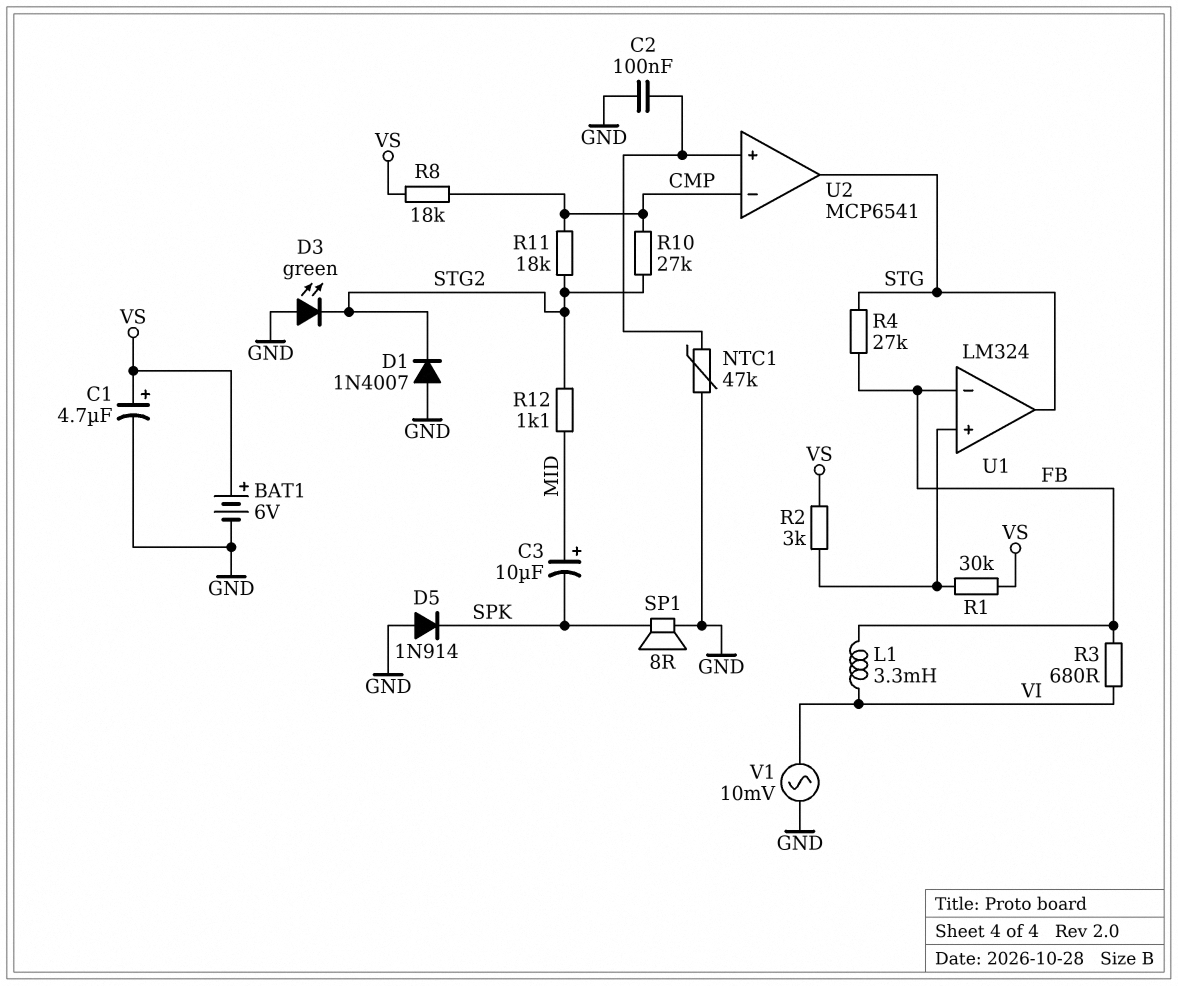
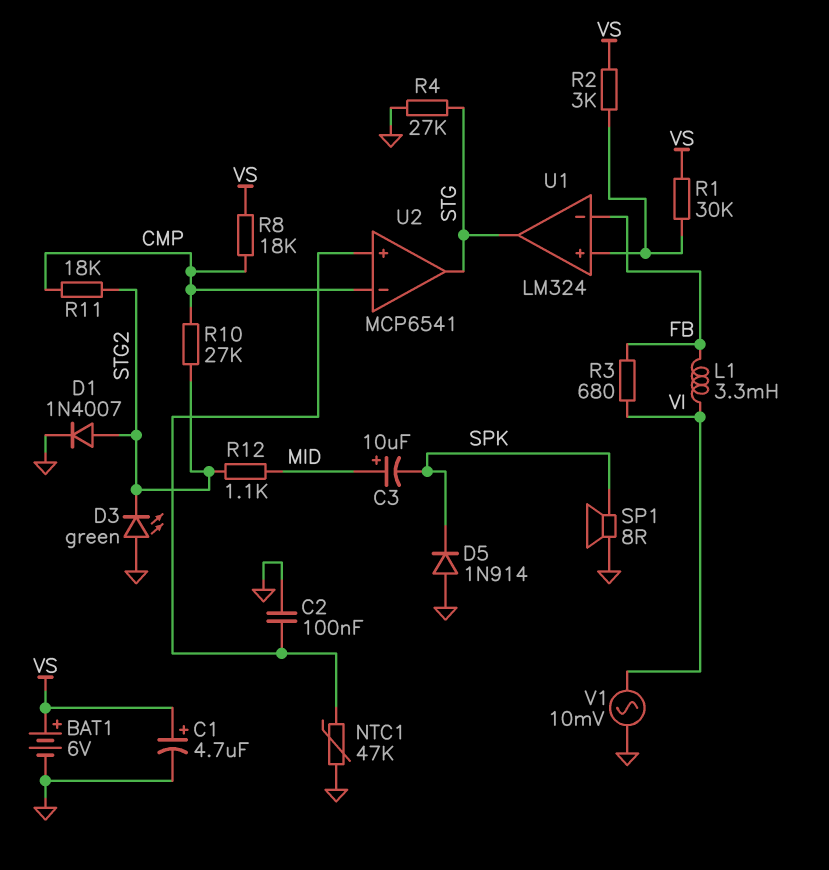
D1: diode 1N4007 (A GND, K STG2) -> diode 1N4007 (A STG2, K GND)
R4: 27k (FB, STG) -> 27k (GND, STG)

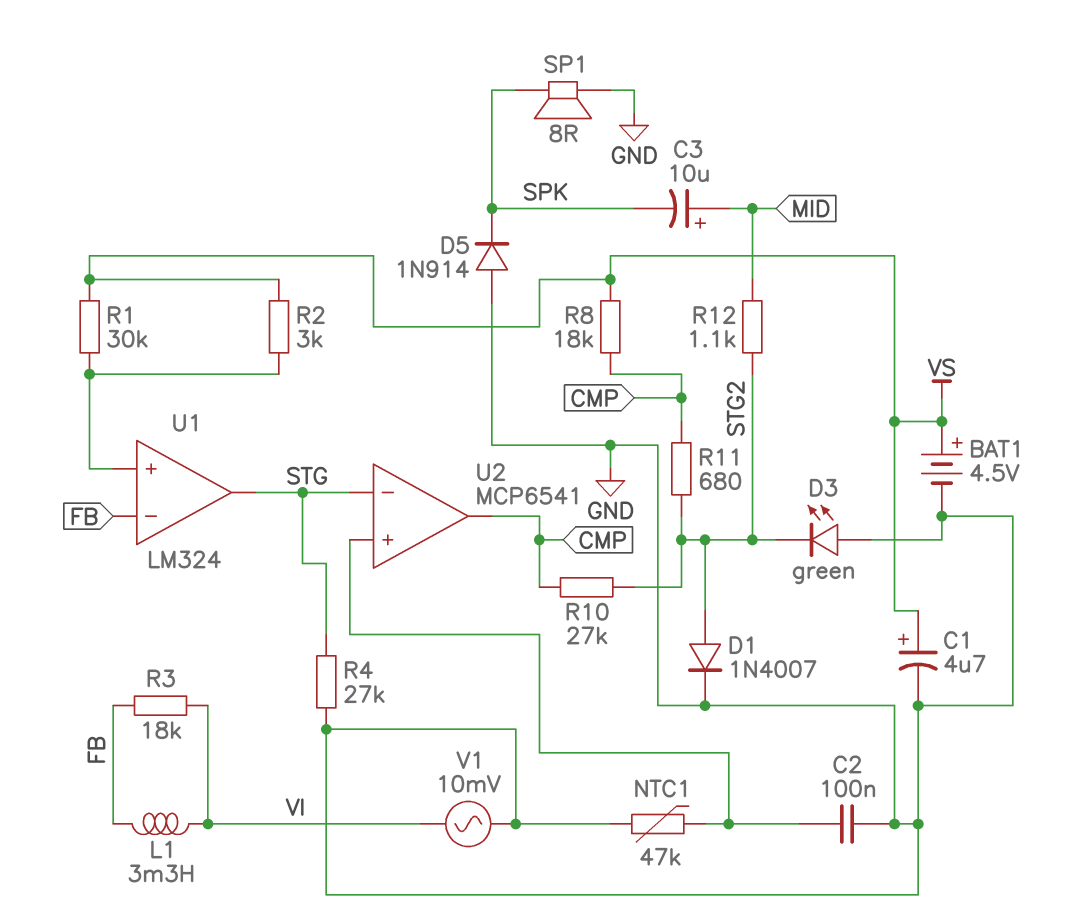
BAT1: 6V (plus VS, minus GND) -> 4.5V (plus VS, minus GND)
R3: 680 (FB, VI) -> 18k (FB, VI)
R11: 18k (CMP, STG2) -> 680 (CMP, STG2)
U2 pin in-: CMP -> STG
U2 pin out: STG -> CMP

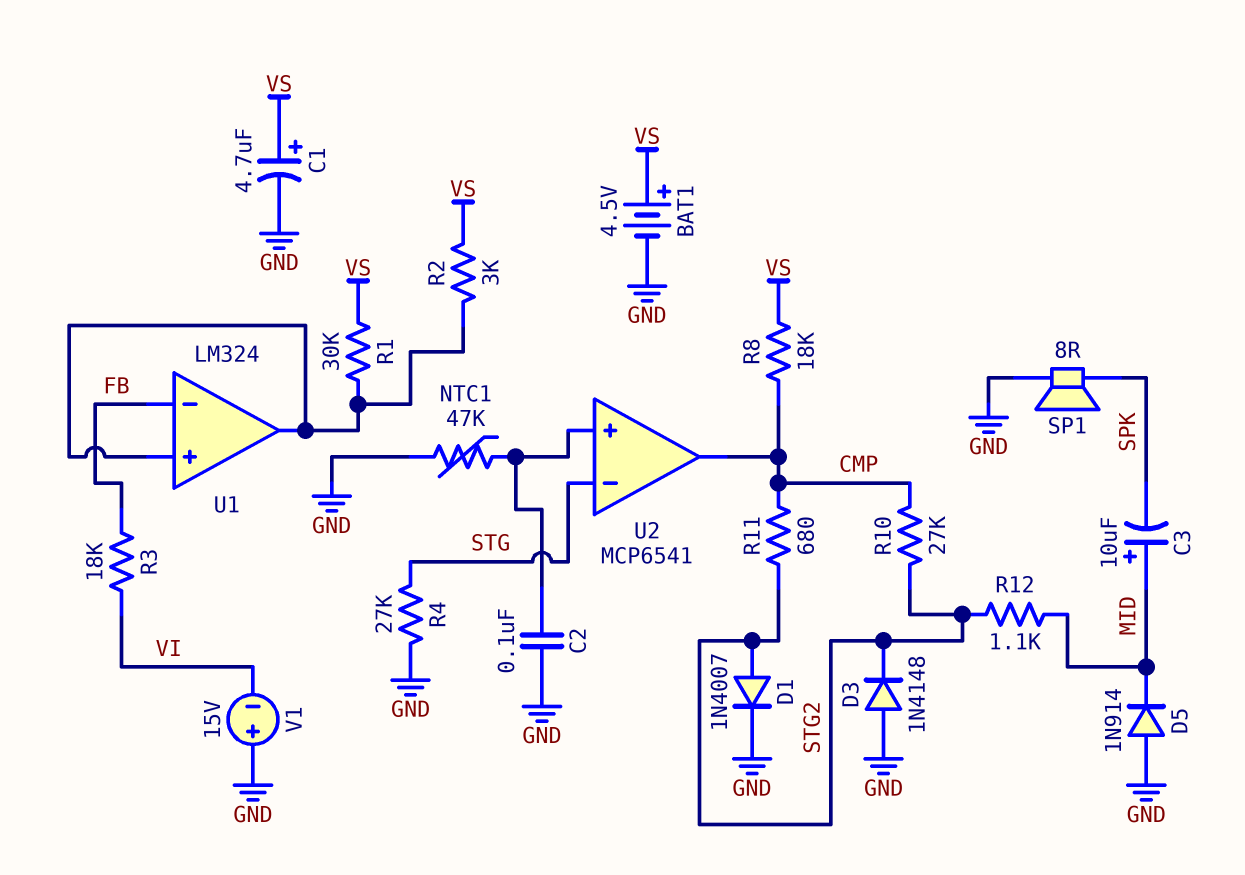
D3: LED green (A GND, K STG2) -> diode 1N4148 (A GND, K STG2)
D5: diode 1N914 (A GND, K SPK) -> diode 1N914 (A GND, K MID)
L1: 3.3mH (FB, VI) -> none
U1 pin out: STG -> U1/in+
V1: AC 10mV (GND, VI) -> 15V (plus GND, minus VI)

